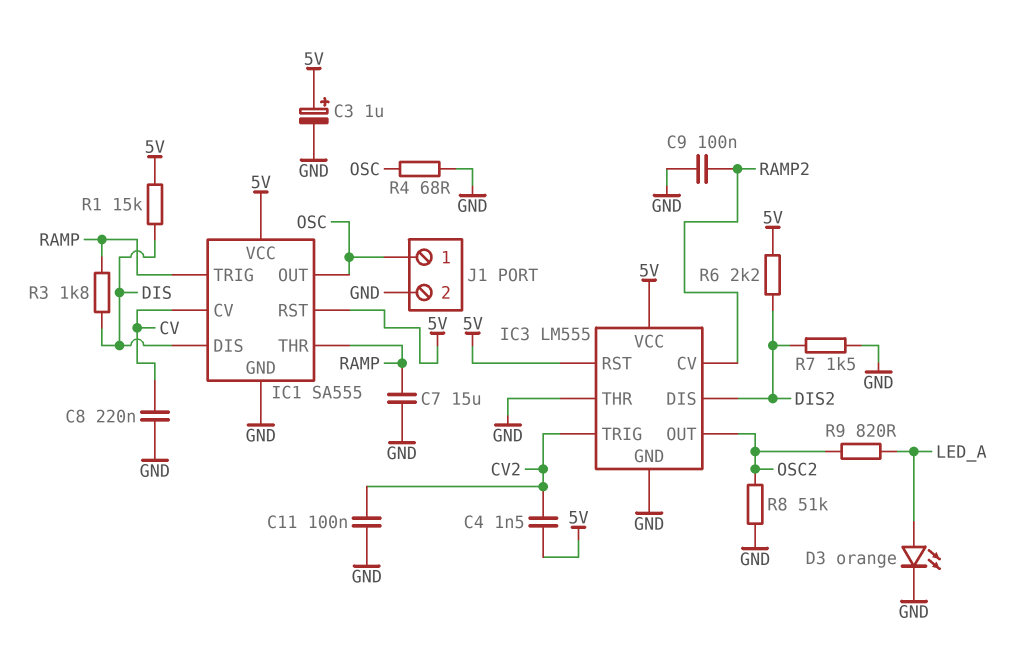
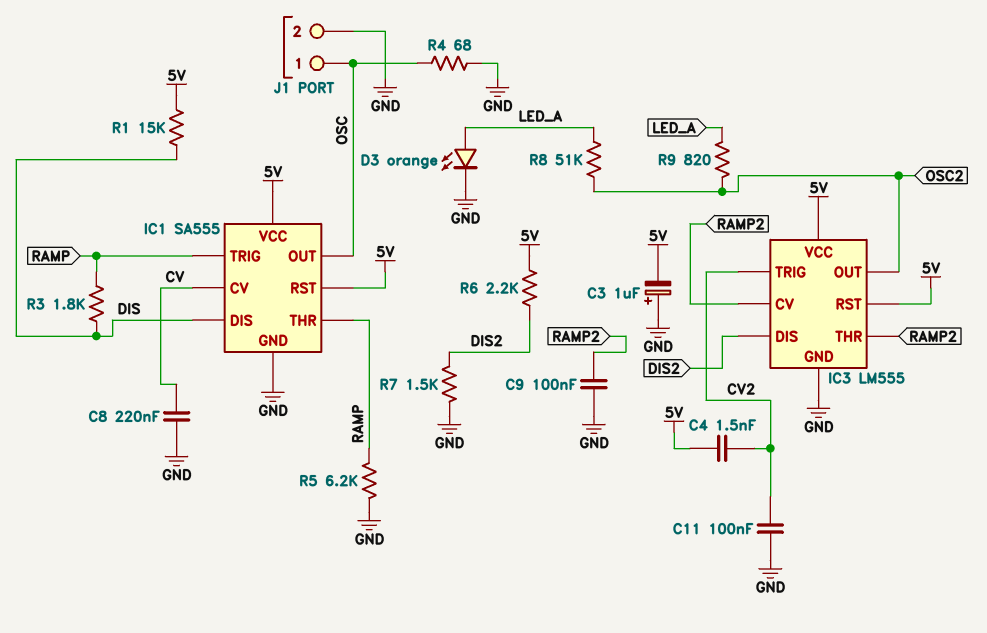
C3: 1uF (plus 5V, minus GND) -> 1uF (plus GND, minus 5V)
C7: 15uF (GND, RAMP) -> none
IC3 pin THR: GND -> RAMP2
R5: none -> 6.2k (GND, RAMP)
R8: 51k (GND, OSC2) -> 51k (LED_A, OSC2)

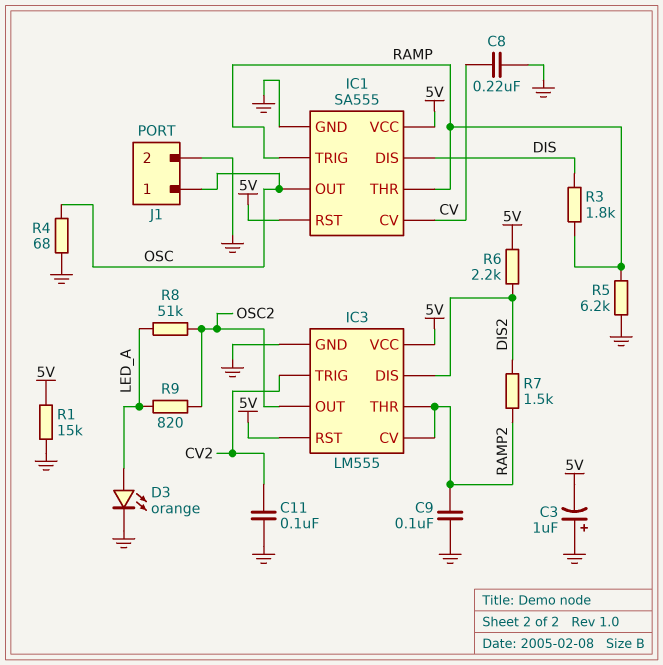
C4: 1.5nF (5V, CV2) -> none
R1: 15k (5V, DIS) -> 15k (5V, GND)
R7: 1.5k (DIS2, GND) -> 1.5k (DIS2, RAMP2)

